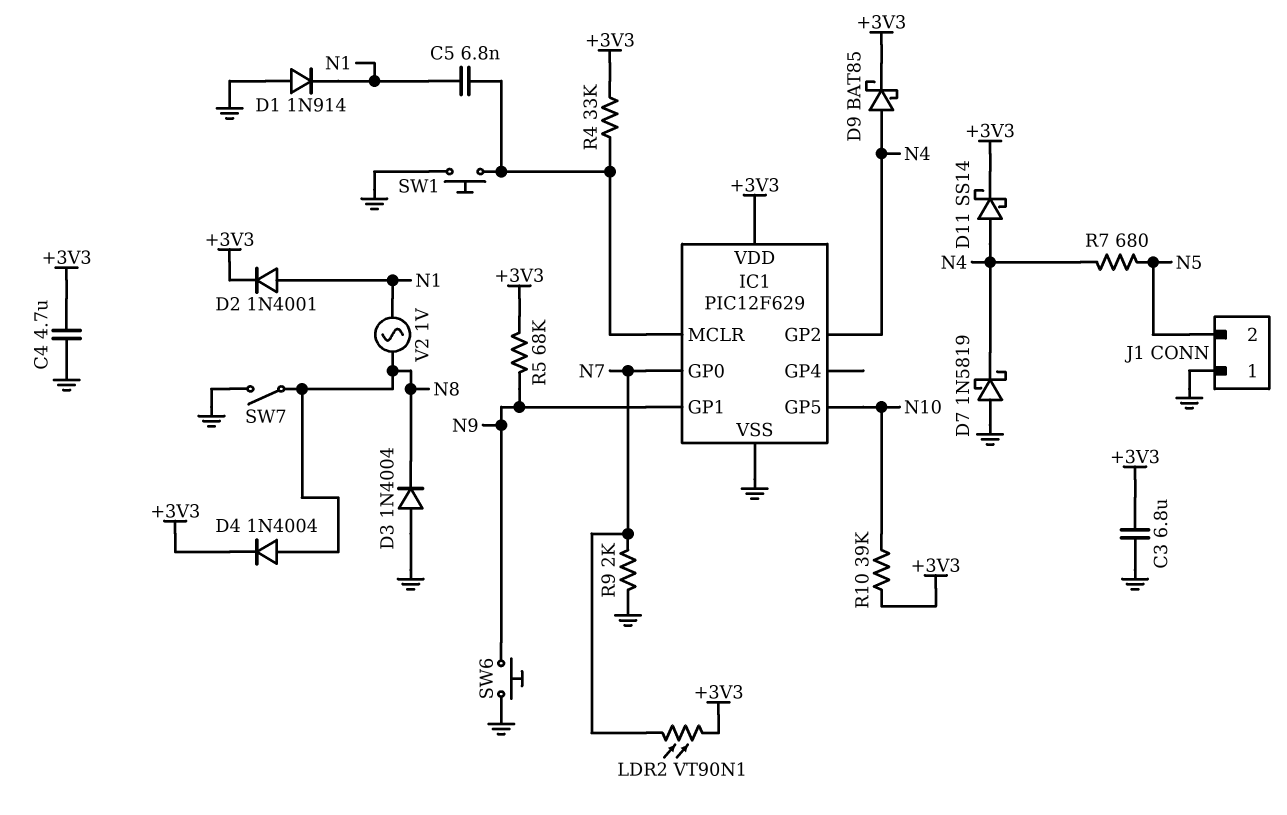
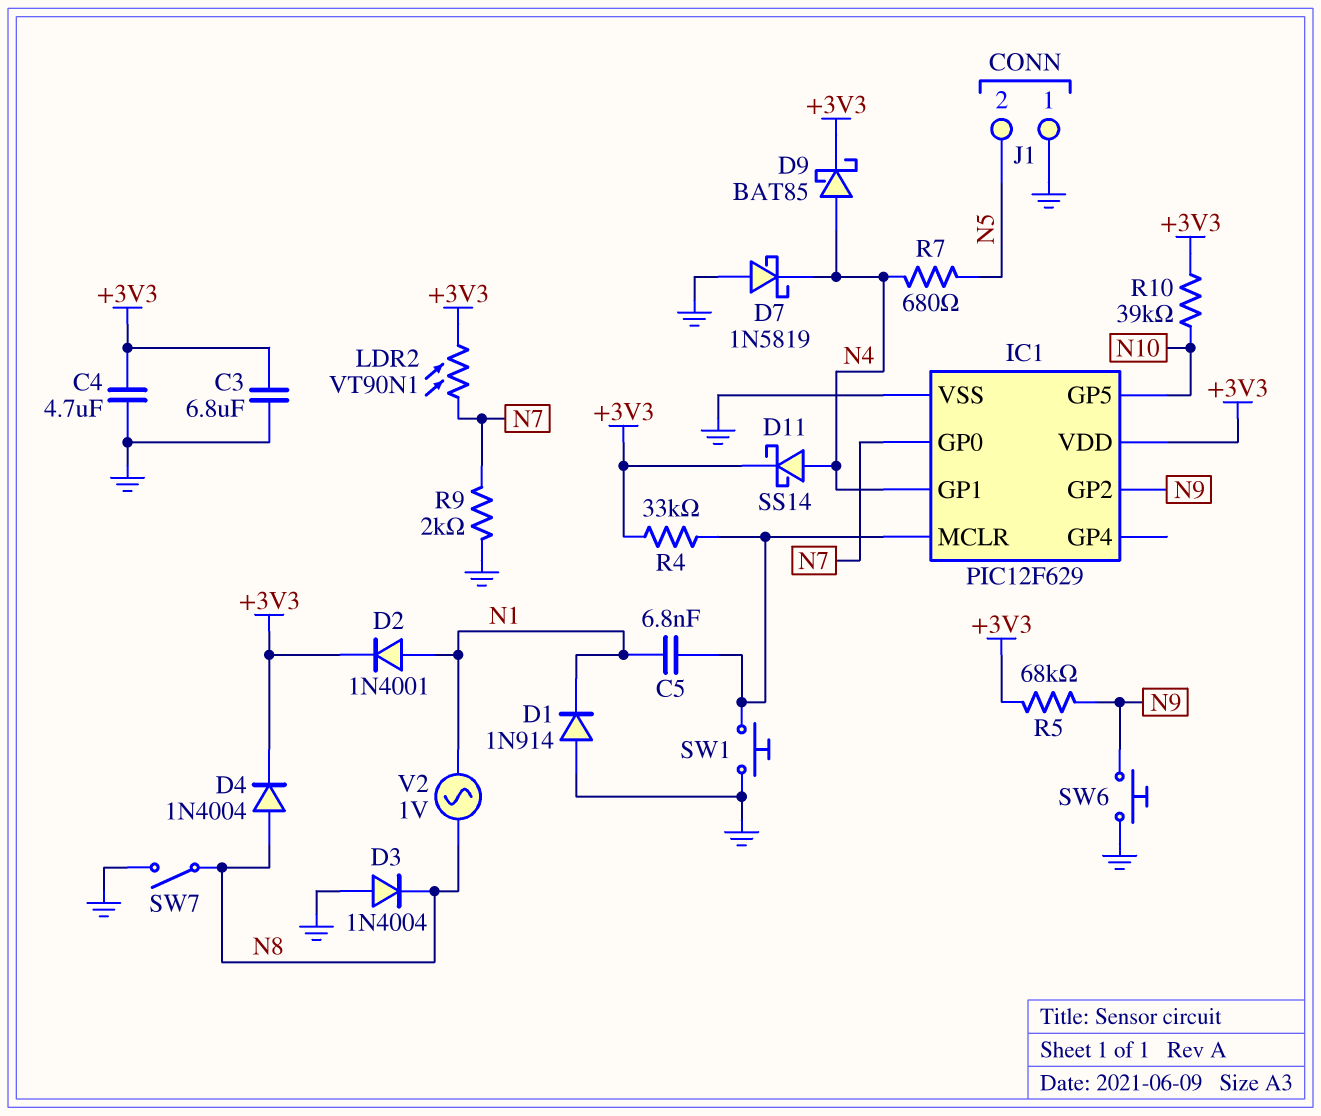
IC1 pin GP1: N9 -> N4
IC1 pin GP2: N4 -> N9

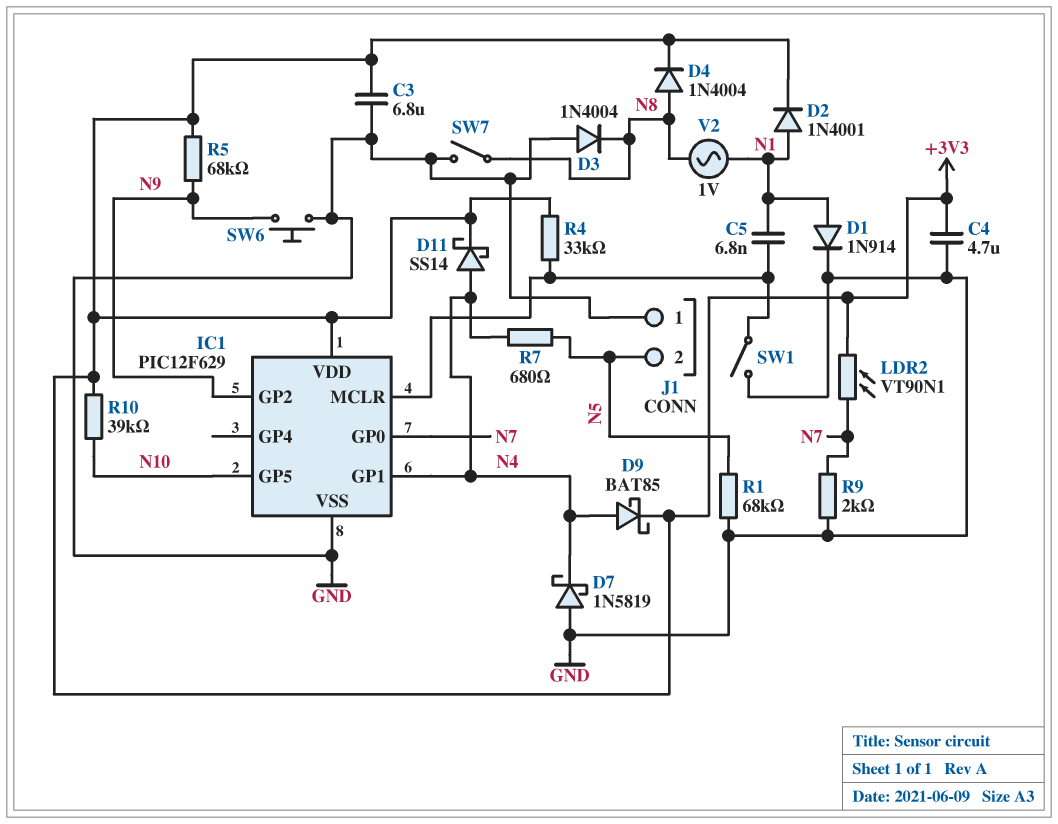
D1: diode 1N914 (A GND, K N1) -> diode 1N914 (A N1, K GND)
R1: none -> 68k (GND, N5)
SW1: button (GND, IC1/MCLR) -> switch (GND, IC1/MCLR)

